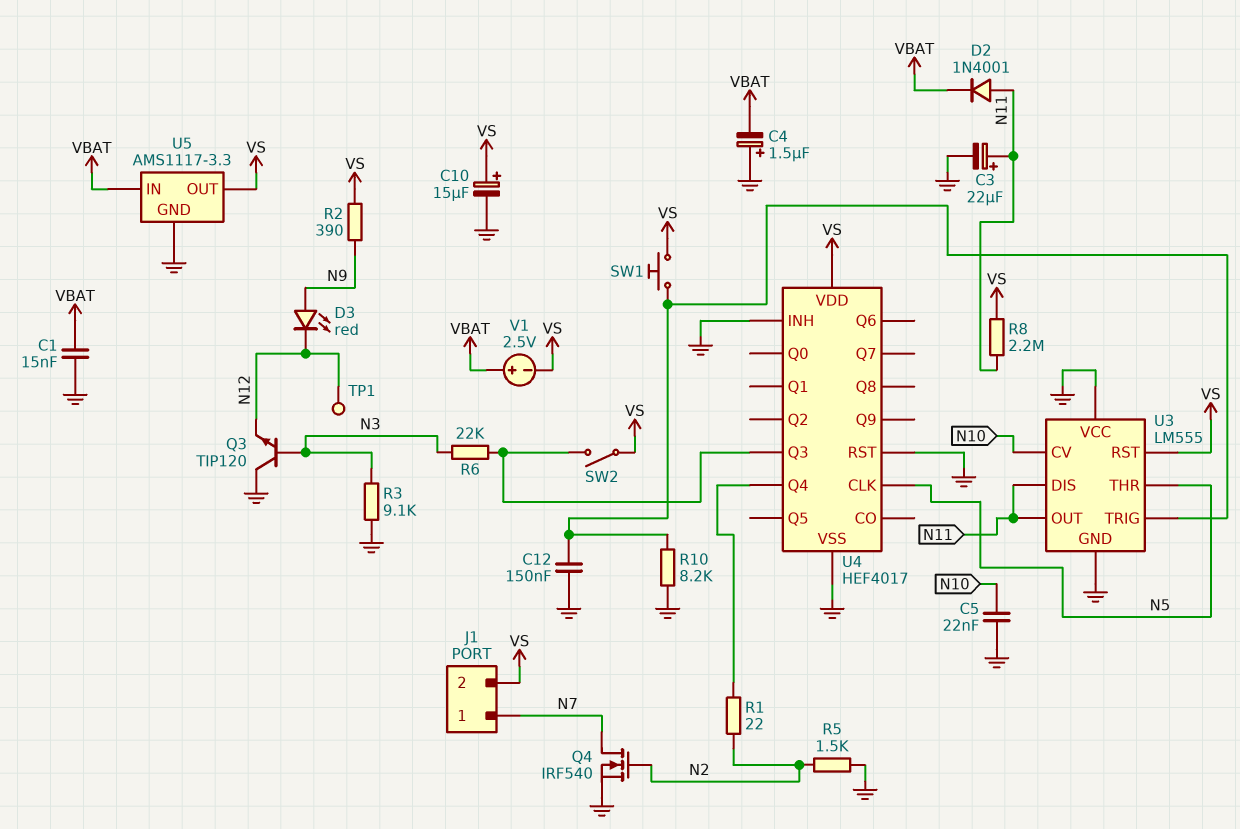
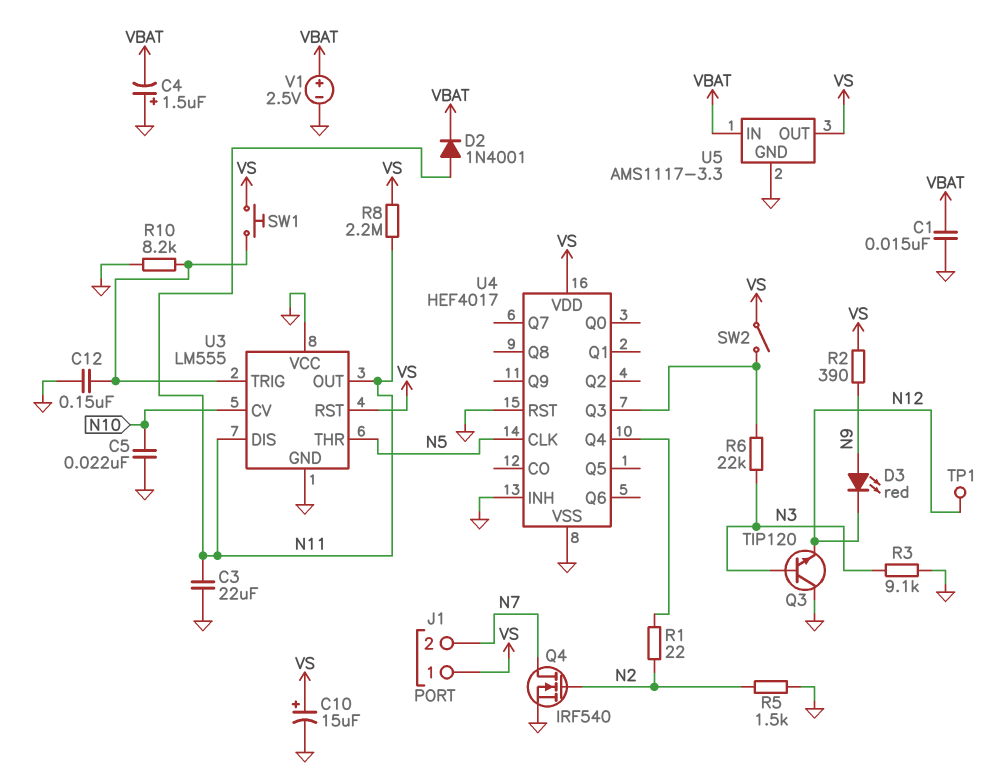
C3: 22uF (plus N11, minus GND) -> 22uF (GND, N11)
J1 pin 1: N7 -> VS
J1 pin 2: VS -> N7
V1: 2.5V (plus VBAT, minus VS) -> 2.5V (plus VBAT, minus GND)

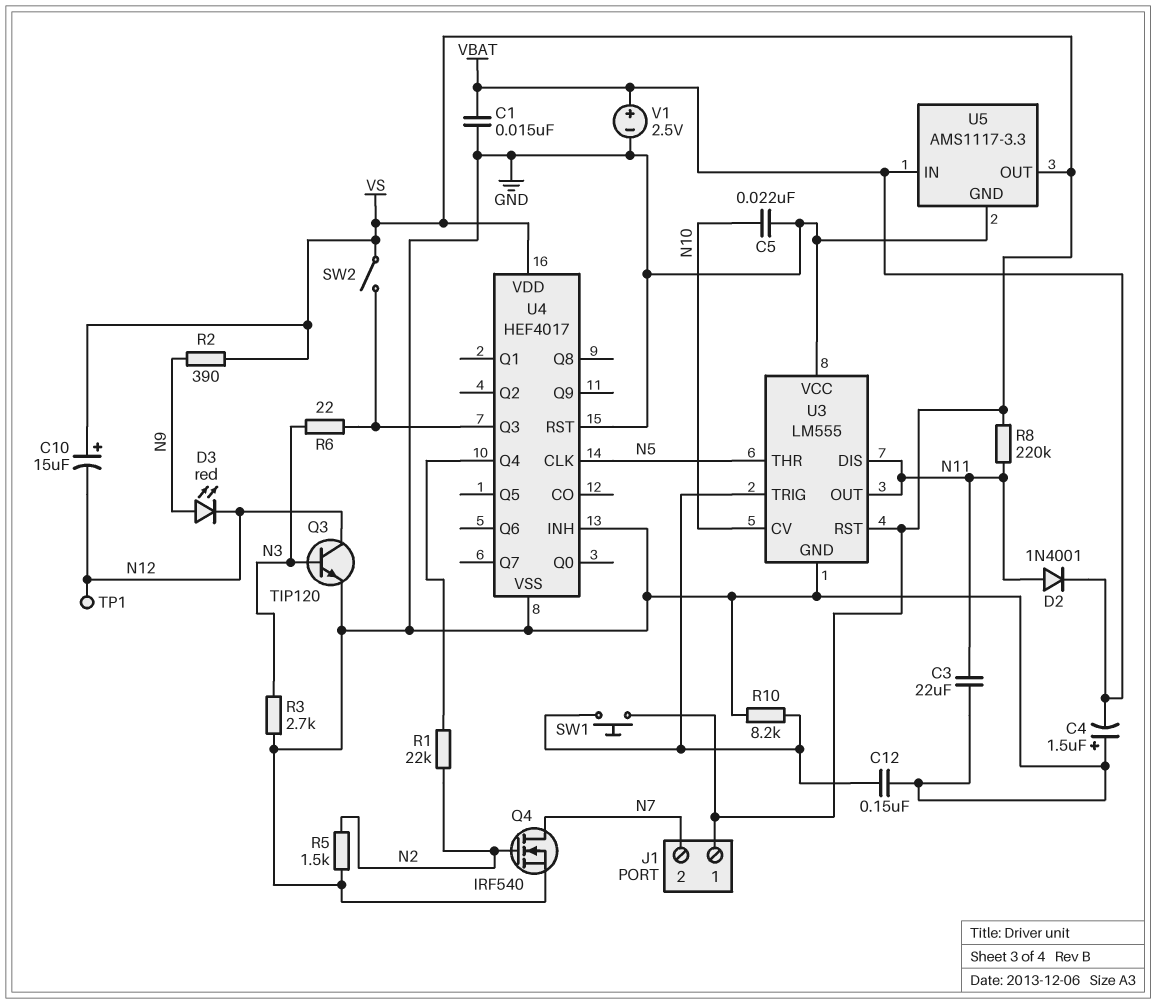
C10: 15uF (plus VS, minus GND) -> 15uF (plus VS, minus N12)
Q3: NPN TIP120 (B N3, C GND, E N12) -> NPN TIP120 (B N3, C N12, E GND)
R1: 22 (N2, U4/Q4) -> 22k (N2, U4/Q4)
R3: 9.1k (GND, N3) -> 2.7k (GND, N3)
R6: 22k (N3, U4/Q3) -> 22 (N3, U4/Q3)
R8: 2.2M (N11, VS) -> 220k (N11, VS)

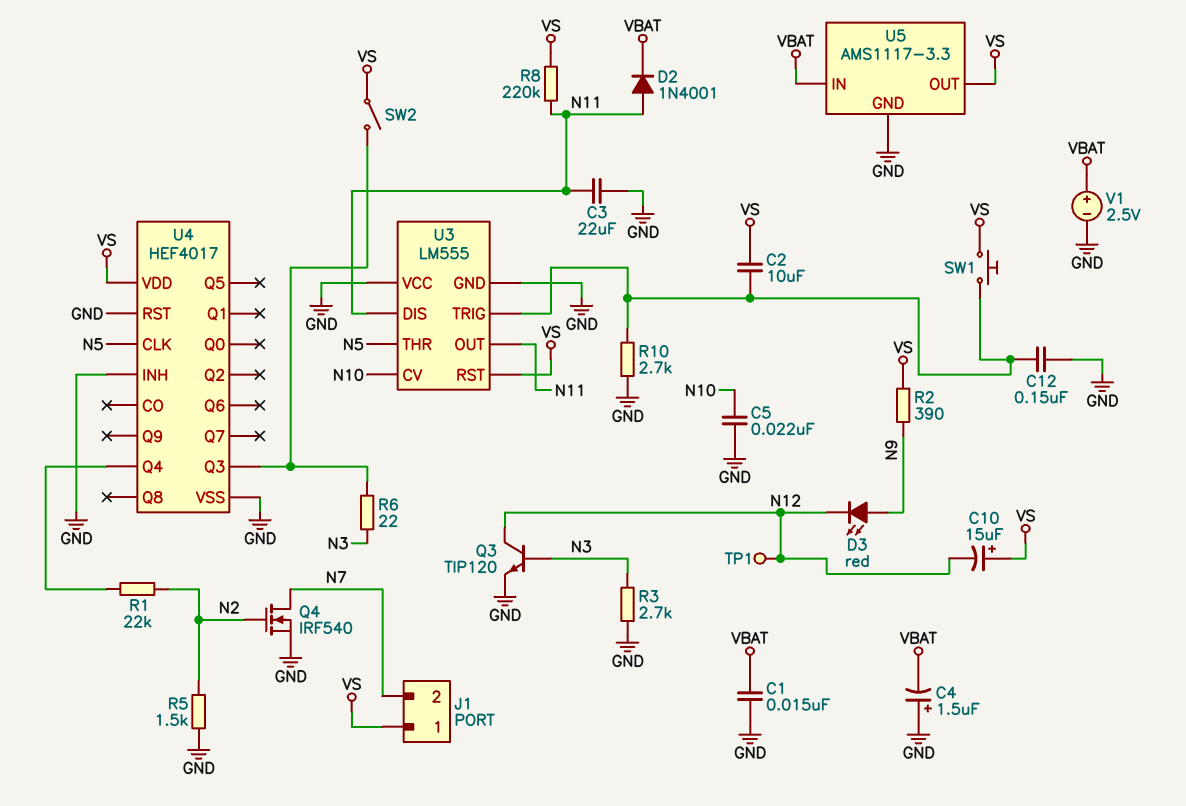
C2: none -> 10uF (U3/TRIG, VS)
R10: 8.2k (GND, U3/TRIG) -> 2.7k (GND, U3/TRIG)

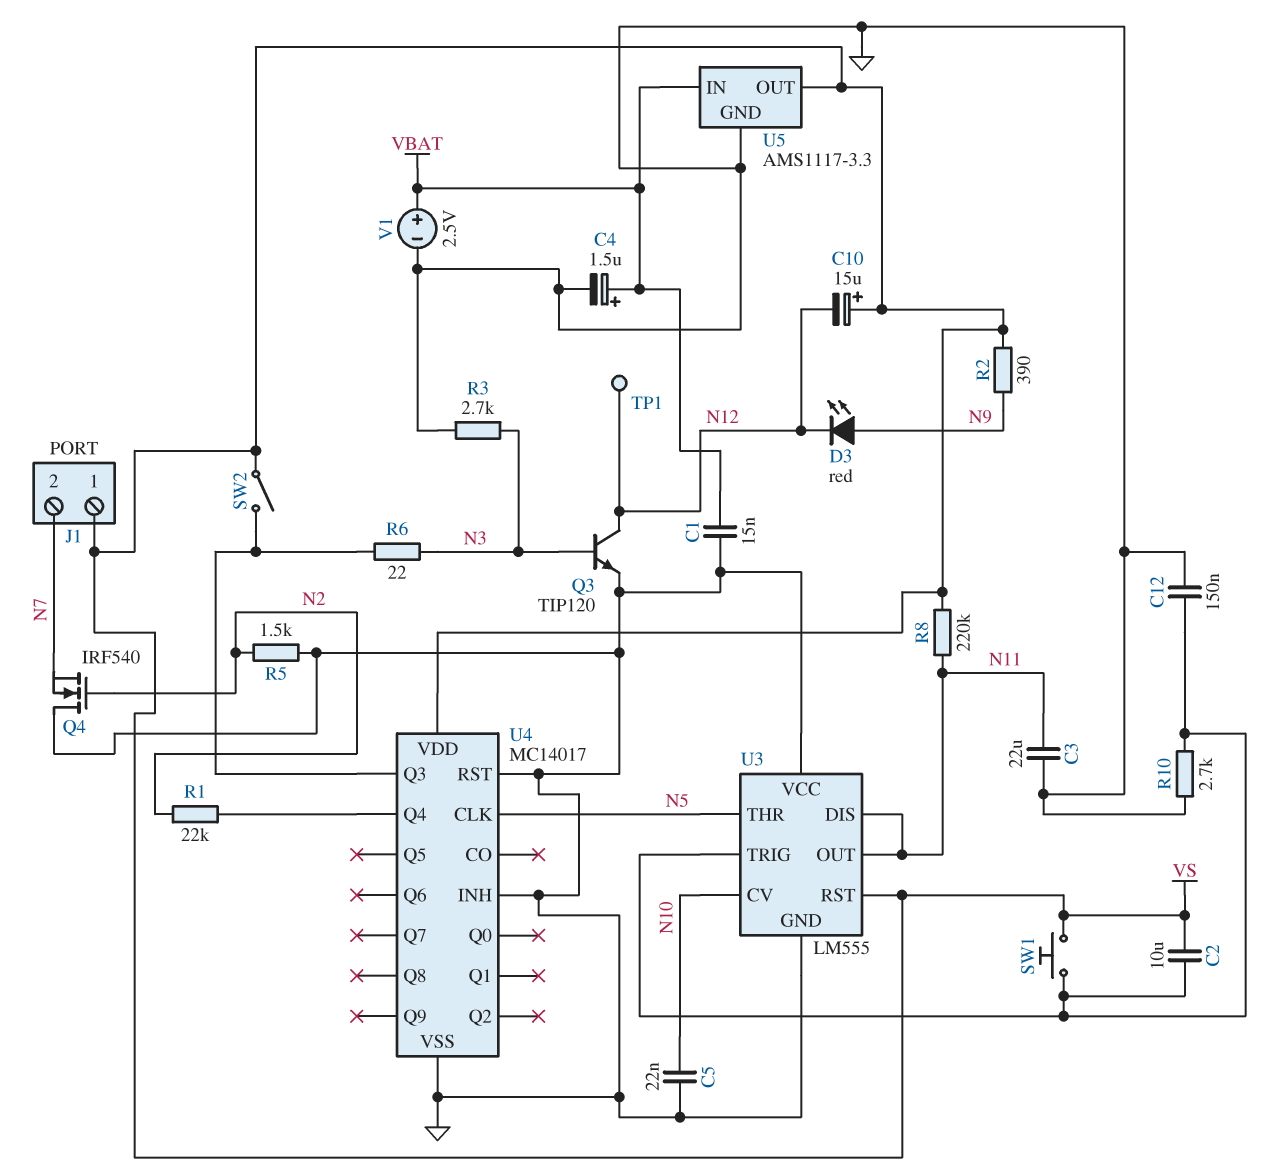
C4: 1.5uF (plus GND, minus VBAT) -> 1.5uF (plus VBAT, minus GND)
D2: diode 1N4001 (A N11, K VBAT) -> none
Q4: NMOS IRF540 (G N2, D N7, S GND) -> NMOS IRF540 (G N2, D GND, S N7)
U4: HEF4017 -> MC14017

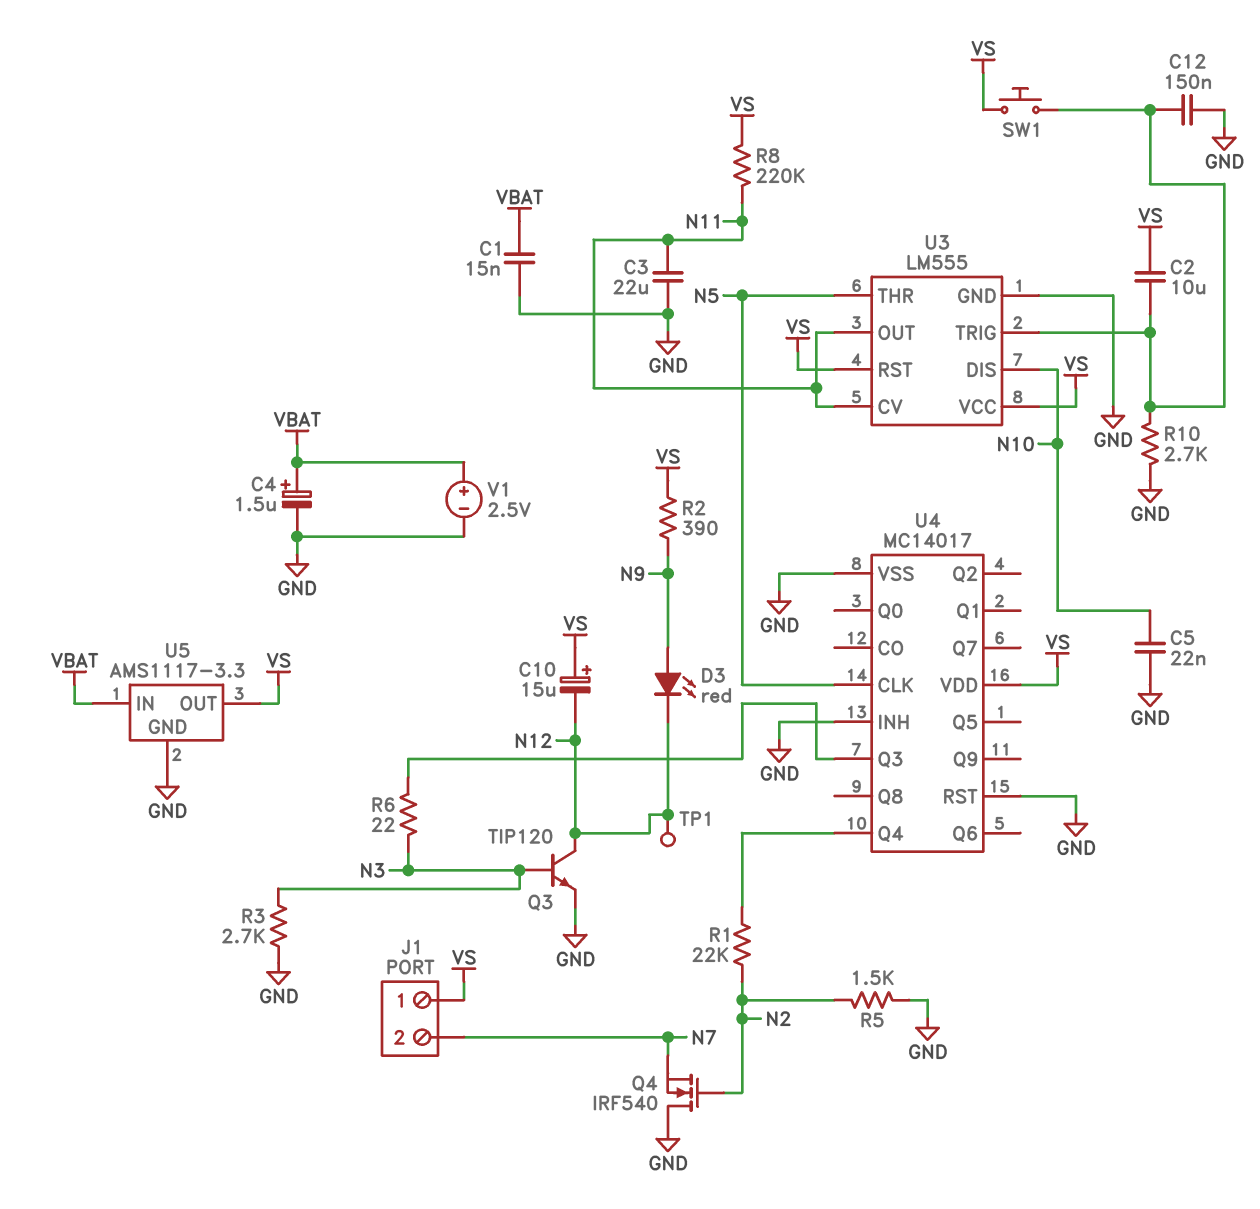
SW2: switch (U4/Q3, VS) -> none
U3 pin CV: N10 -> N11
U3 pin DIS: N11 -> N10
U3 pin VCC: GND -> VS

